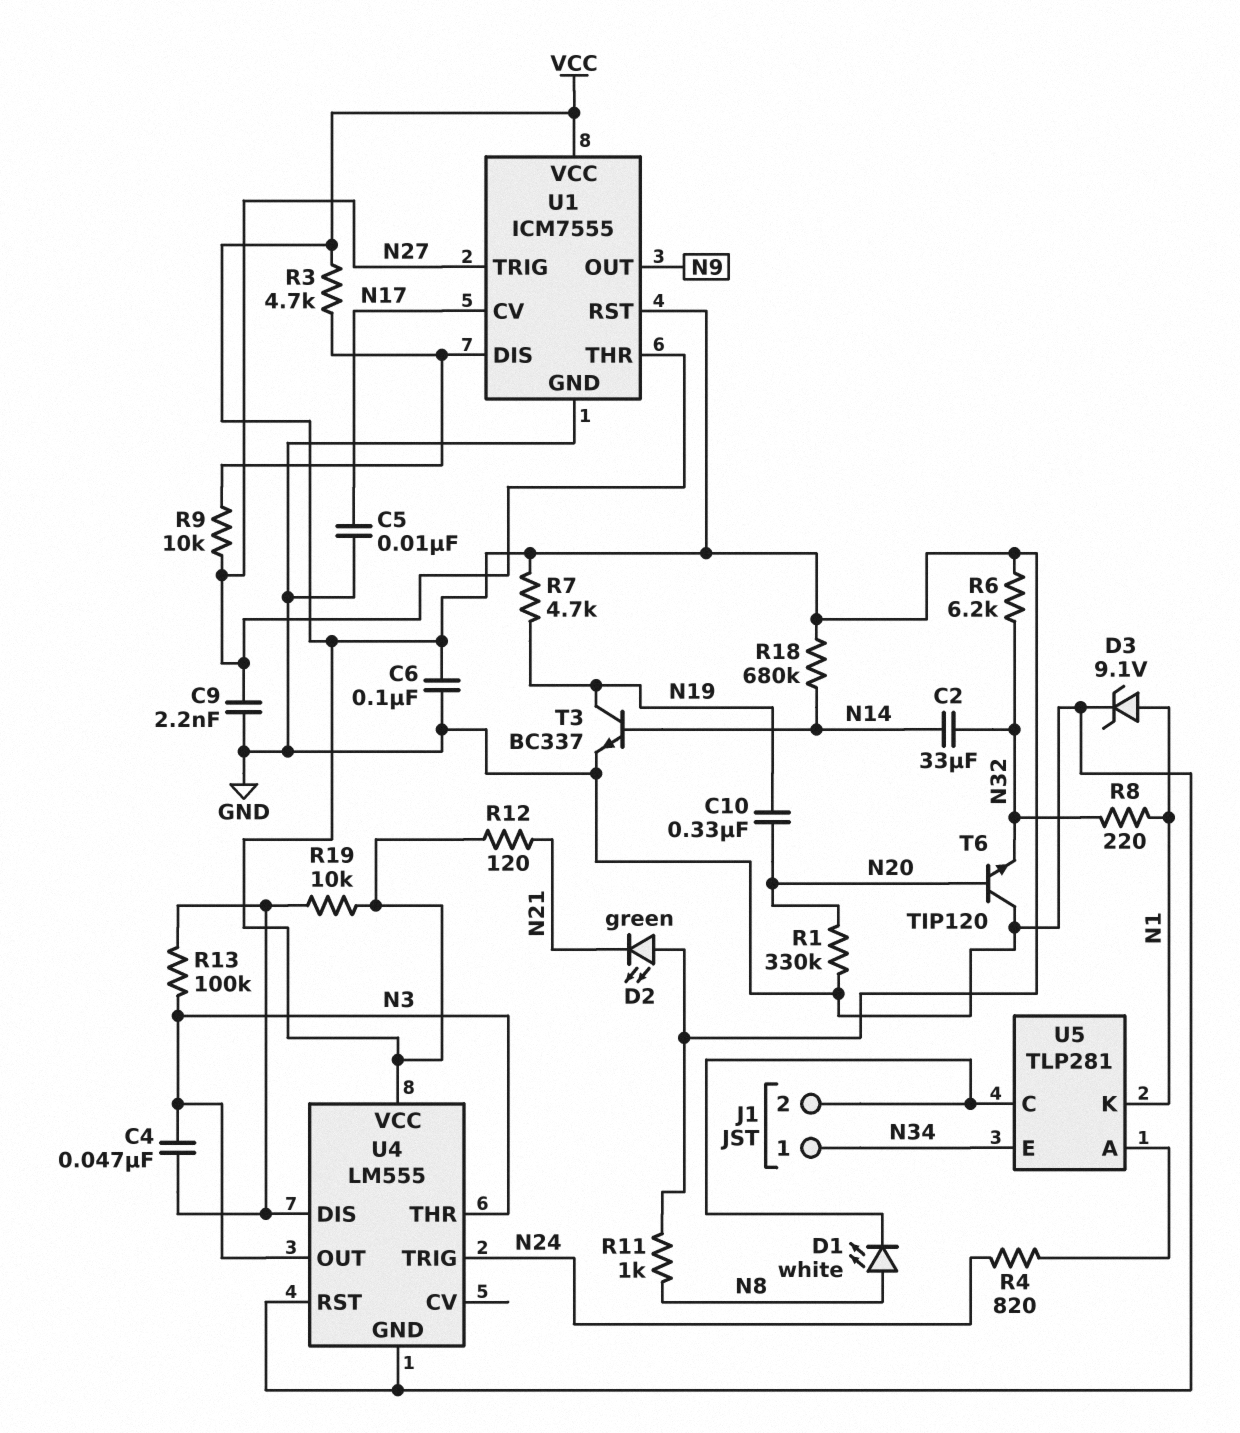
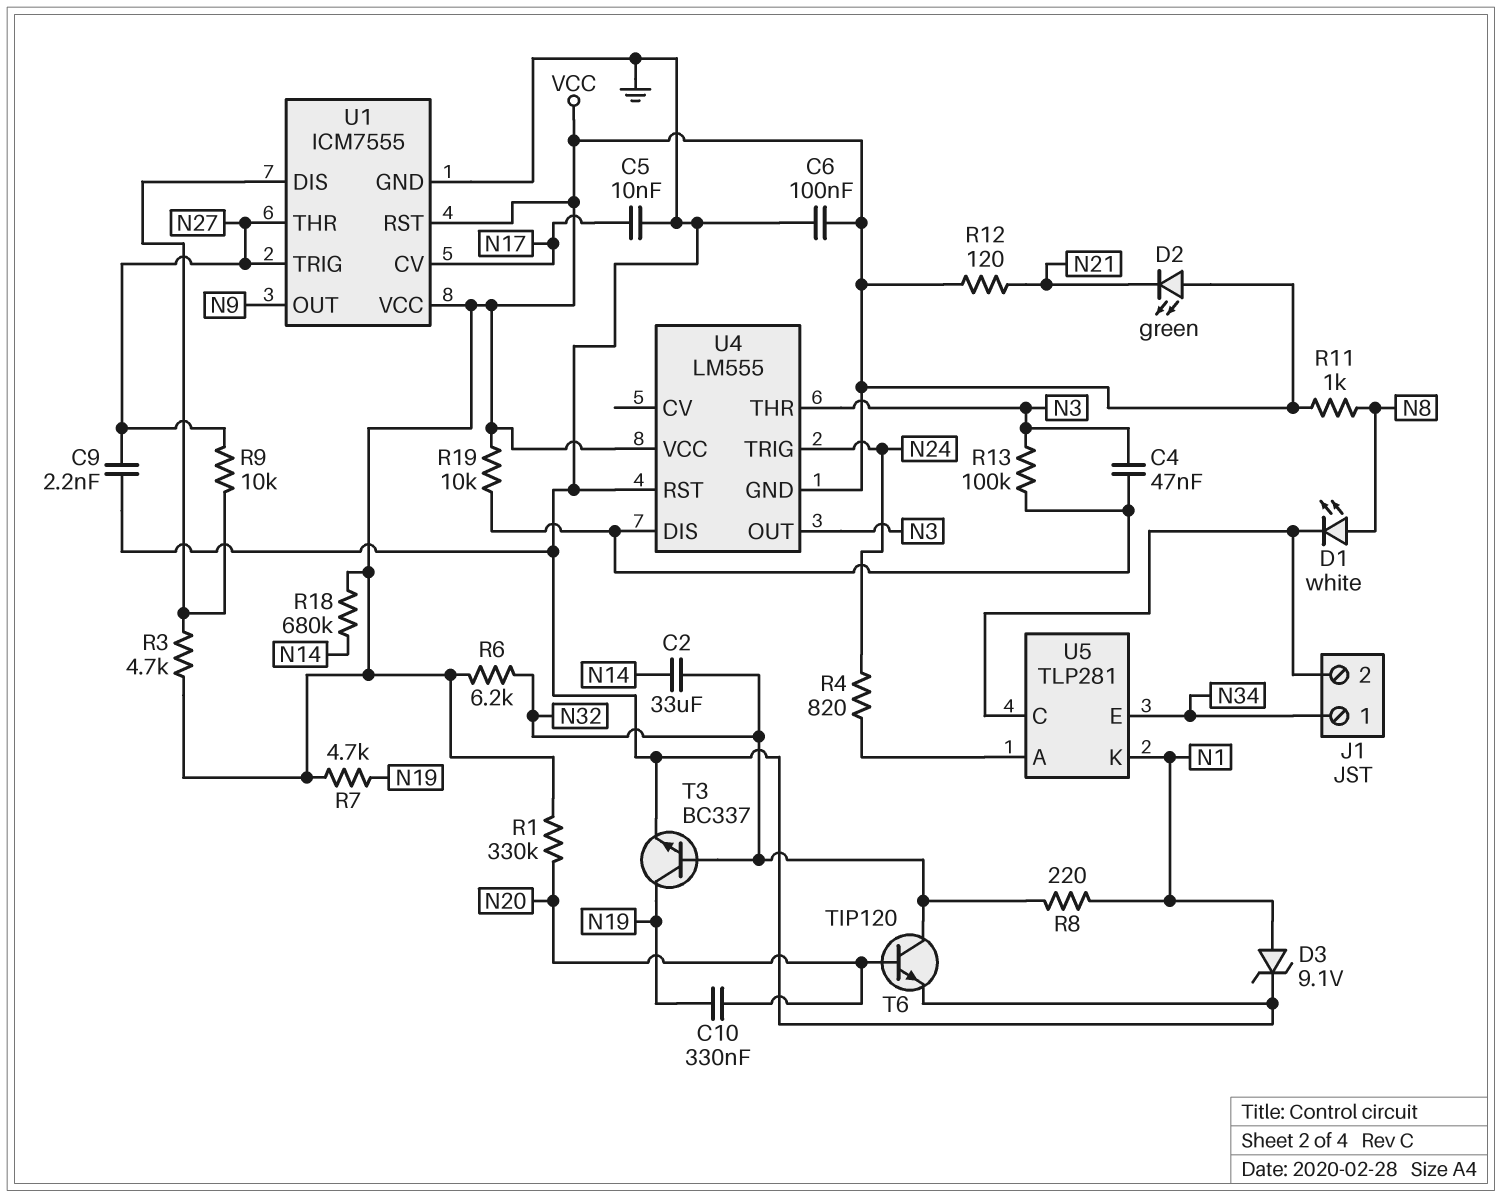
R1: 330k (GND, N20) -> 330k (N20, VCC)
T3: NPN BC337 (B N14, C N19, E GND) -> NPN BC337 (B N32, C N19, E GND)
T6: NPN TIP120 (B N20, C GND, E N32) -> NPN TIP120 (B N20, C N32, E GND)
U4 pin GND: GND -> VCC

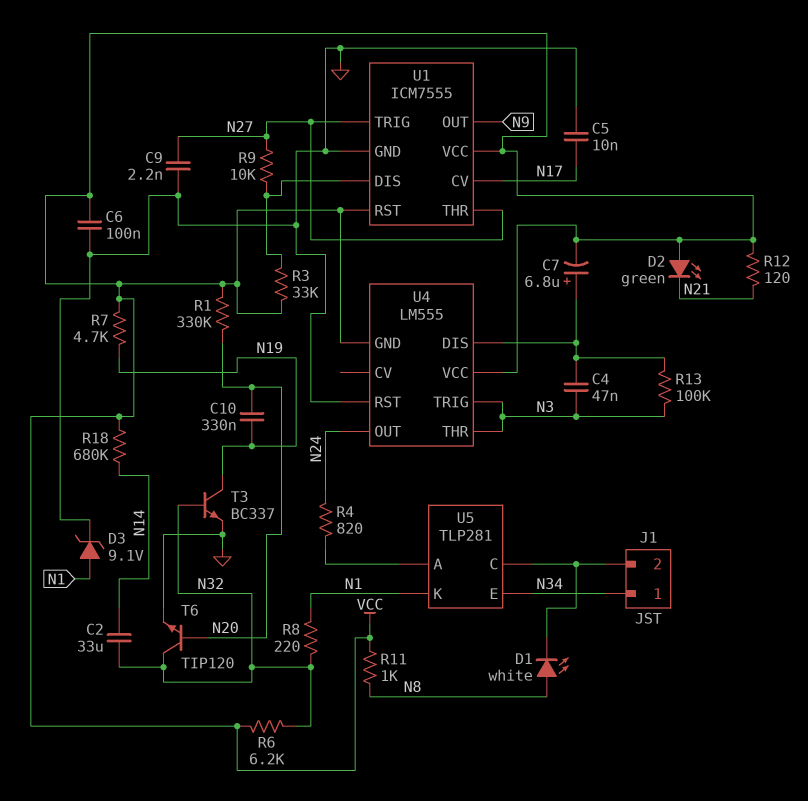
C7: none -> 6.8uF (plus U4/DIS, minus VCC)
R3: 4.7k (U1/DIS, VCC) -> 33k (U1/DIS, VCC)
R19: 10k (U4/DIS, VCC) -> none
U4 pin OUT: N3 -> N24
U4 pin TRIG: N24 -> N3

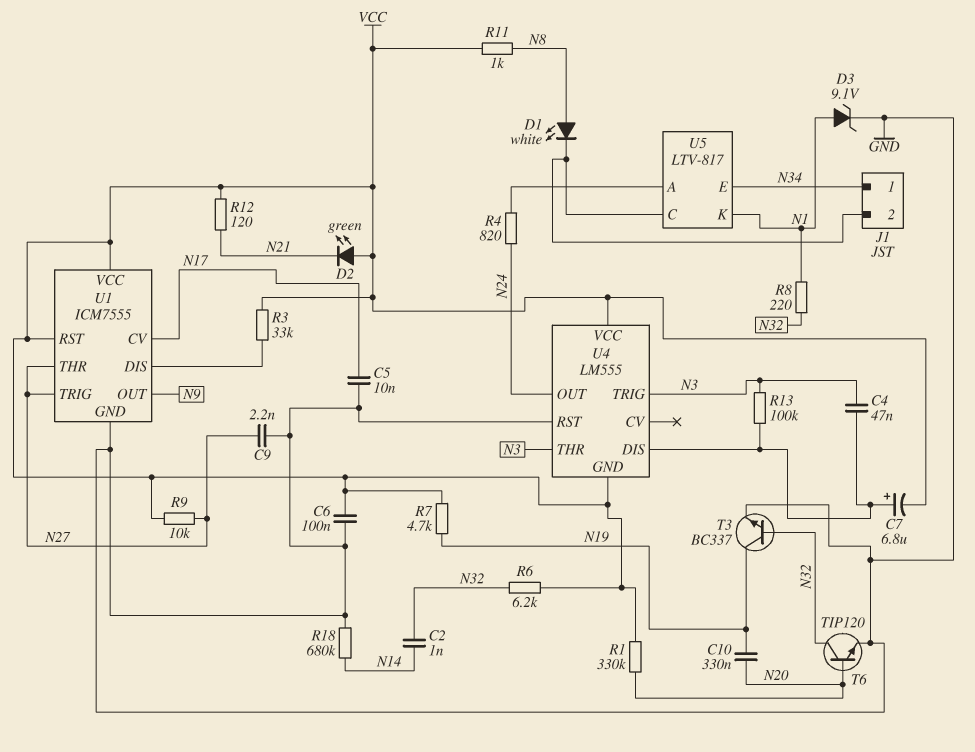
C2: 33uF (N14, N32) -> 1nF (N14, N32)
R9: 10k (N27, U1/DIS) -> 10k (N27, VCC)
R18: 680k (N14, VCC) -> 680k (GND, N14)
U5: TLP281 -> LTV-817

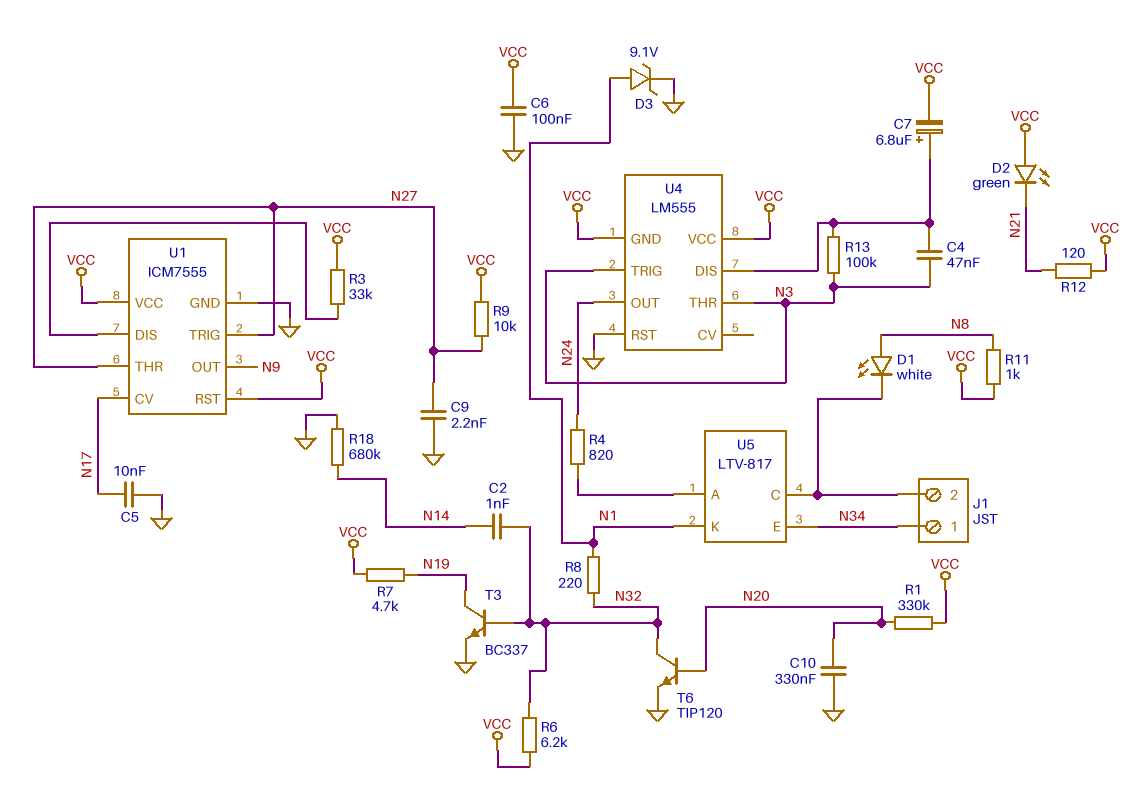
C10: 330nF (N19, N20) -> 330nF (GND, N20)

